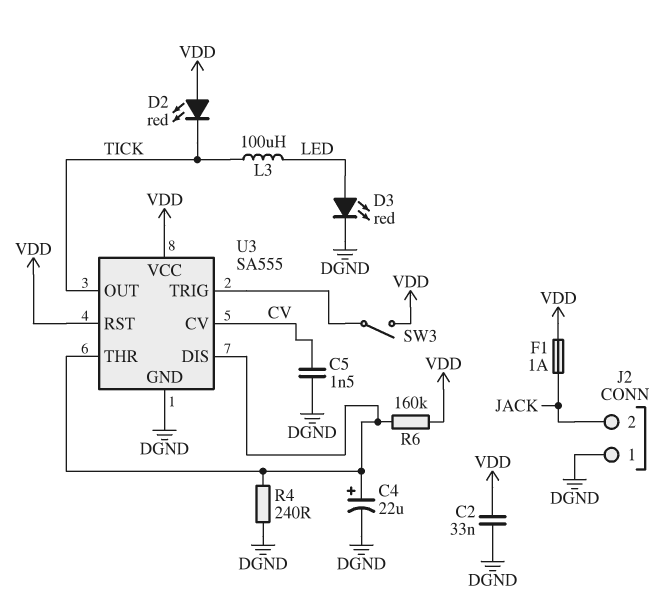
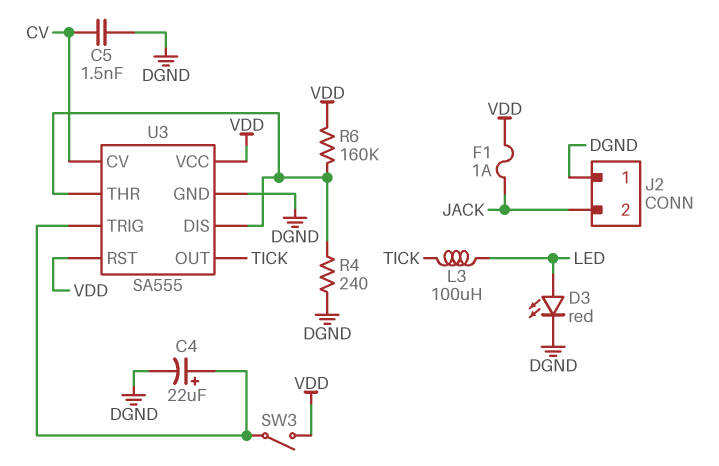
C2: 33nF (DGND, VDD) -> none
C4: 22uF (plus U3/DIS, minus DGND) -> 22uF (plus U3/TRIG, minus DGND)
D2: LED red (A VDD, K TICK) -> none

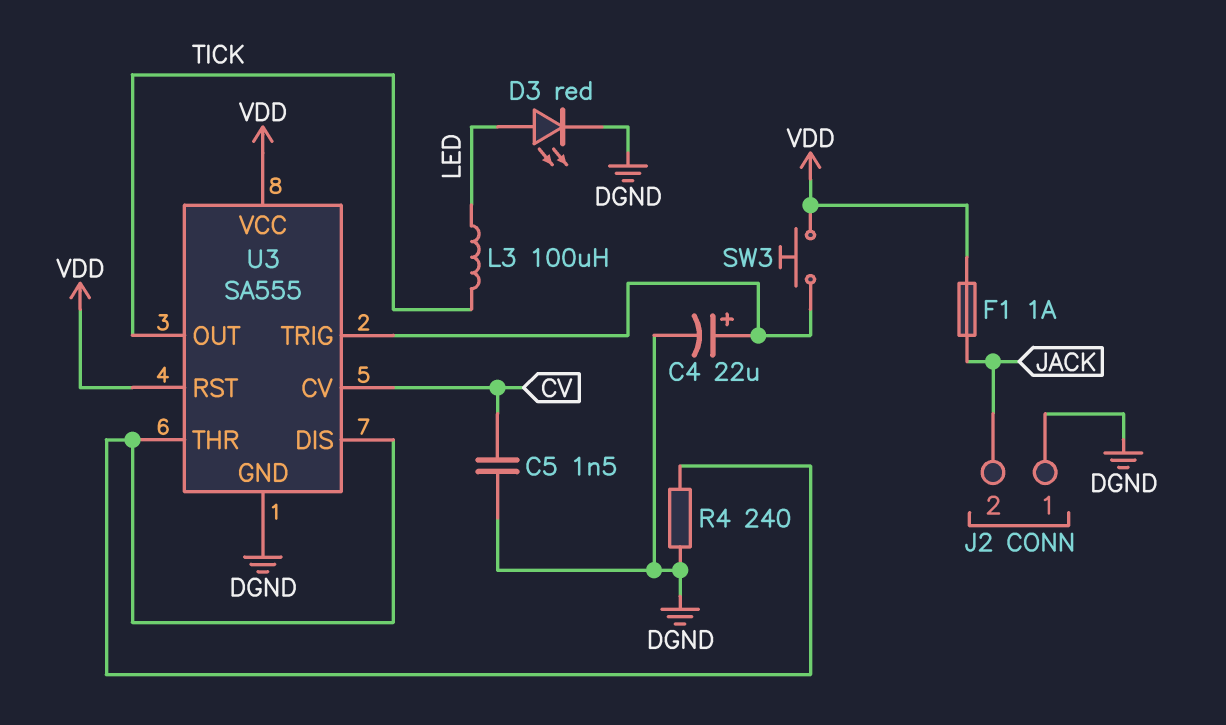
R6: 160k (U3/DIS, VDD) -> none
SW3: switch (U3/TRIG, VDD) -> button (U3/TRIG, VDD)

